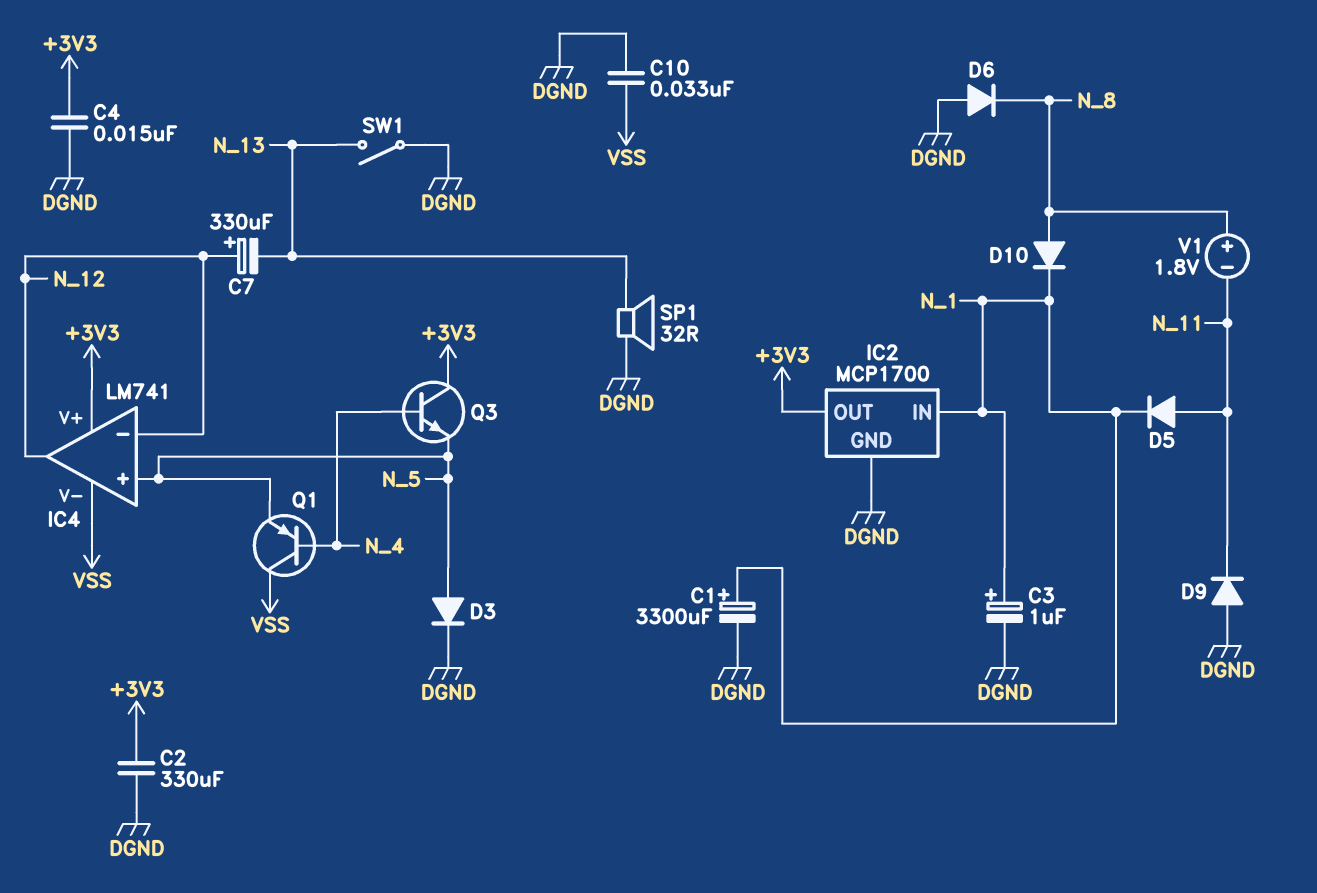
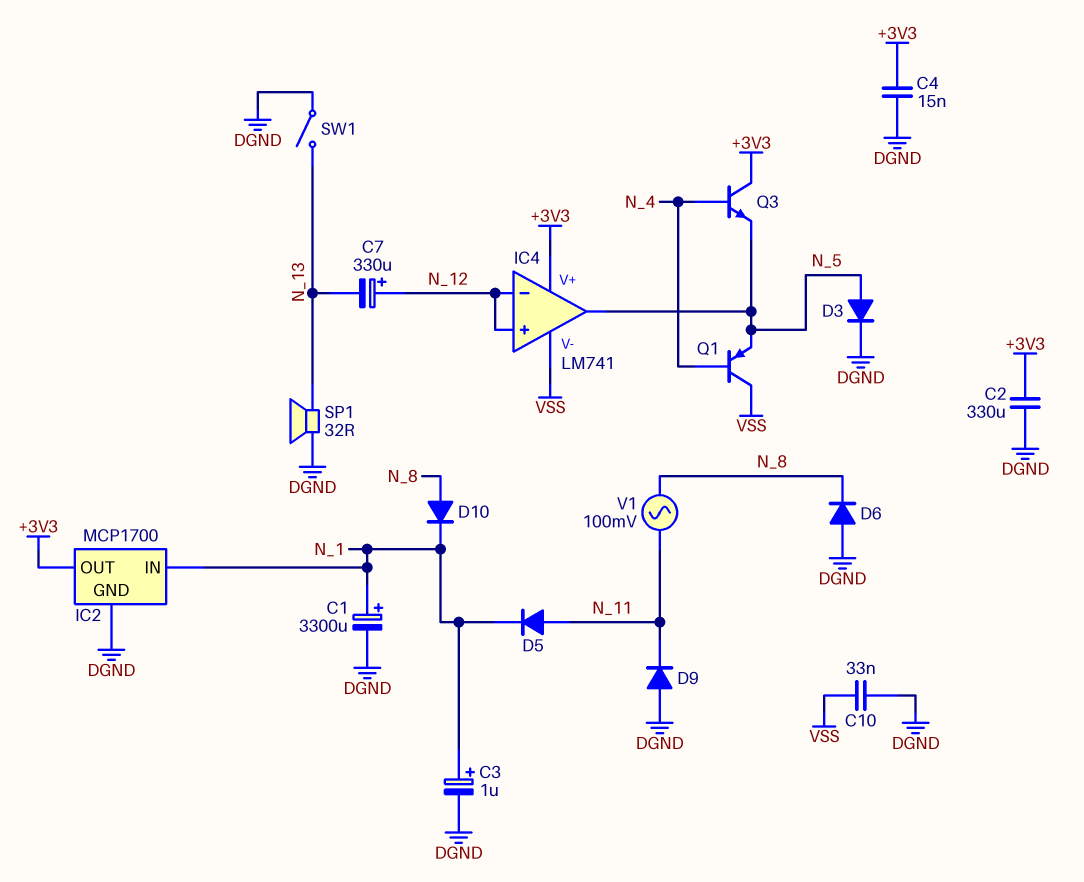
IC4 pin in+: N_5 -> N_12
IC4 pin out: N_12 -> N_5
V1: 1.8V (plus N_8, minus N_11) -> AC 100mV (N_8, N_11)

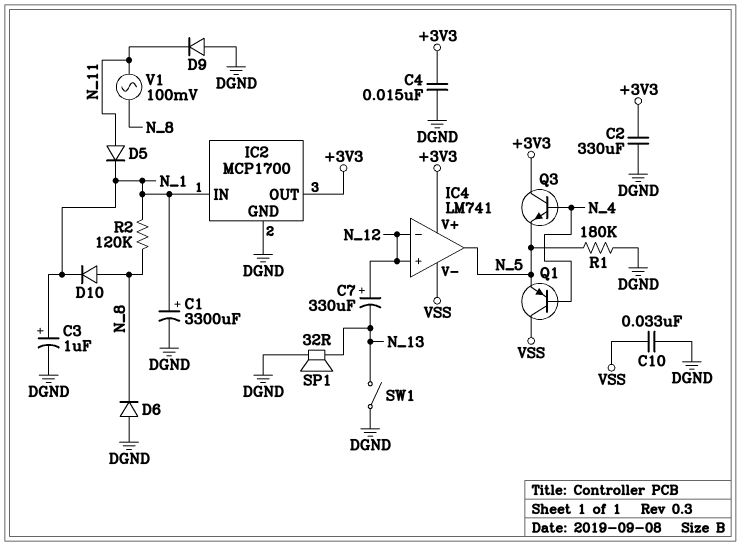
D3: diode (A N_5, K DGND) -> none
R1: none -> 180k (DGND, N_5)
R2: none -> 120k (N_1, N_8)

